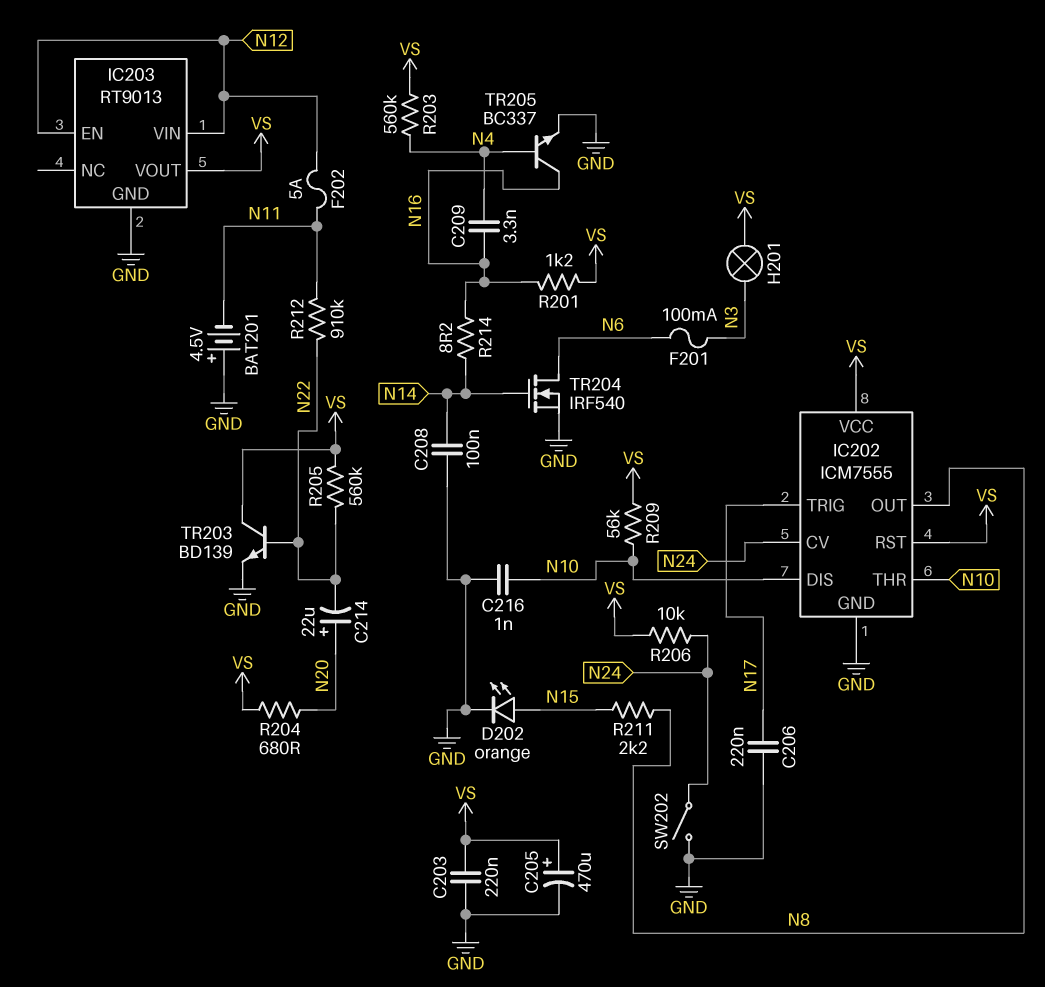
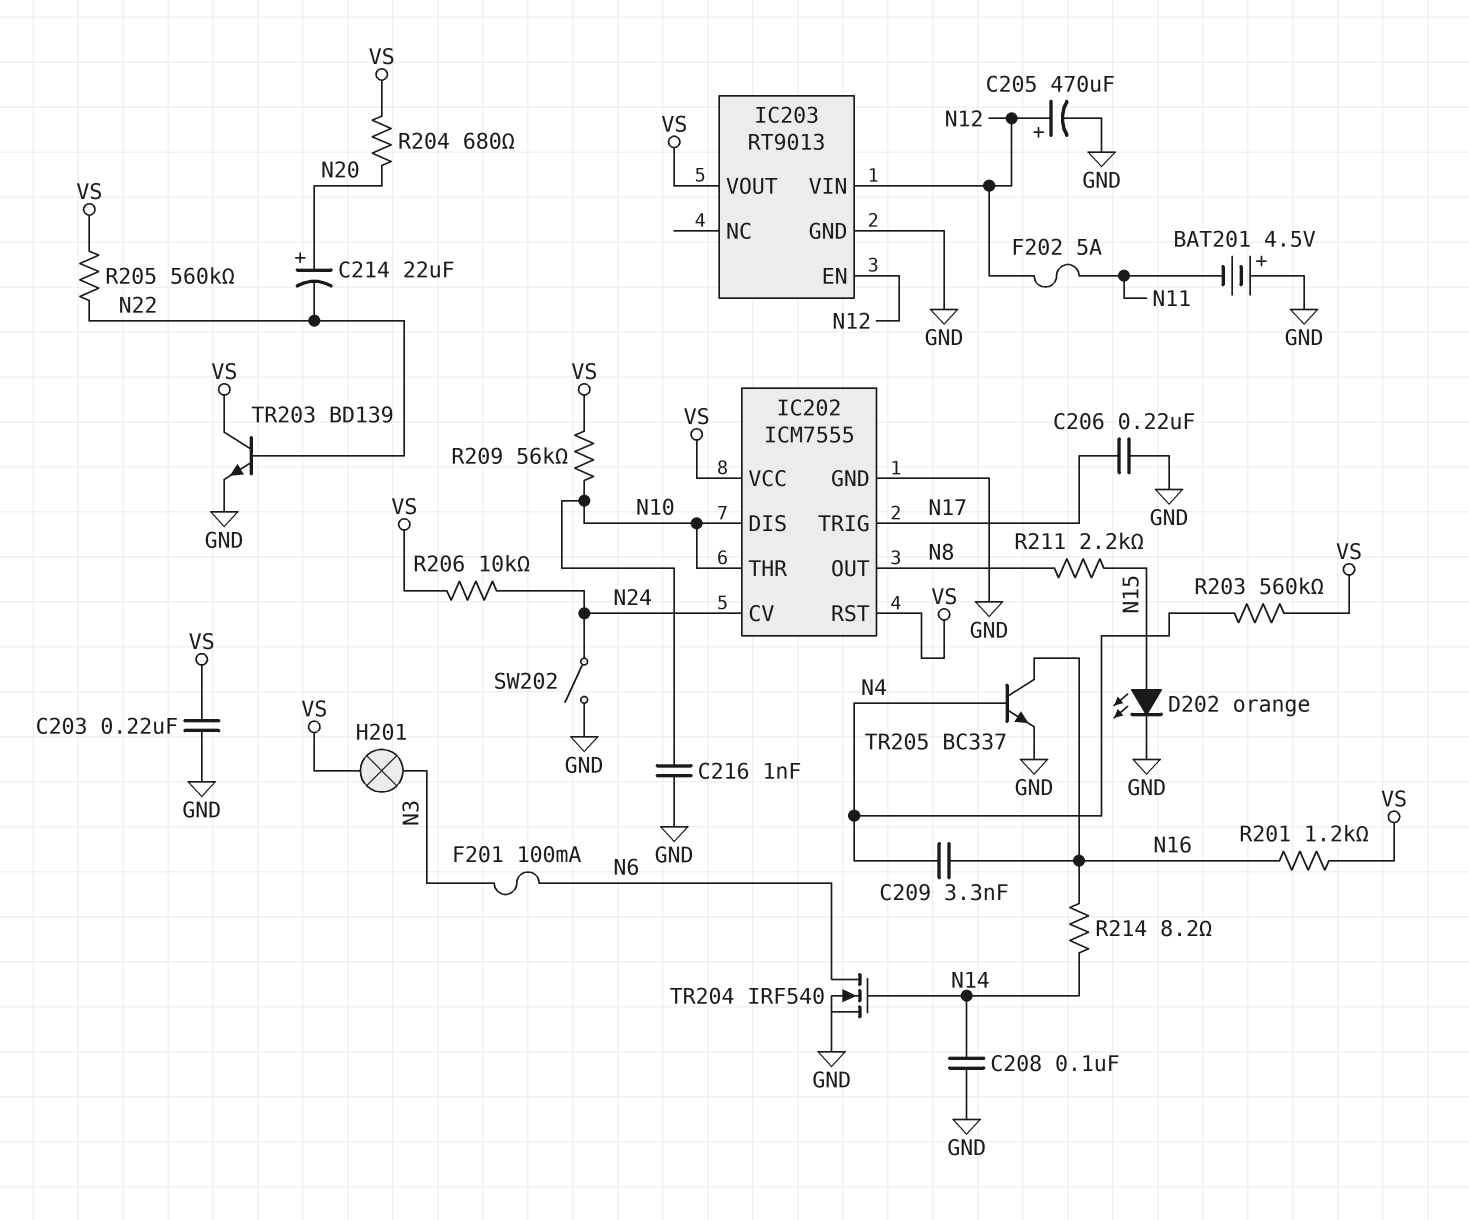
C205: 470uF (plus VS, minus GND) -> 470uF (plus N12, minus GND)
R212: 910k (N11, N22) -> none

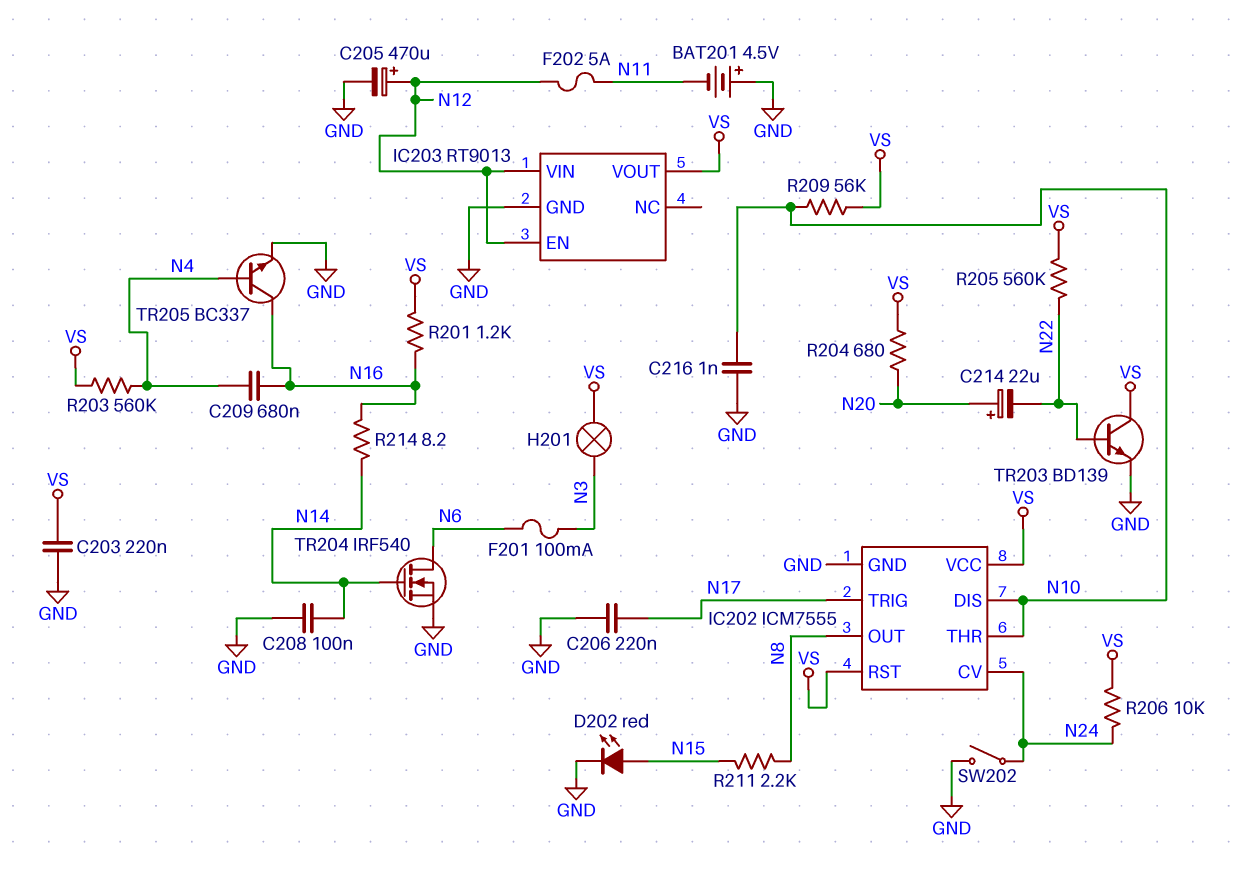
C209: 3.3nF (N4, N16) -> 680nF (N4, N16)
D202: LED orange (A N15, K GND) -> LED red (A N15, K GND)

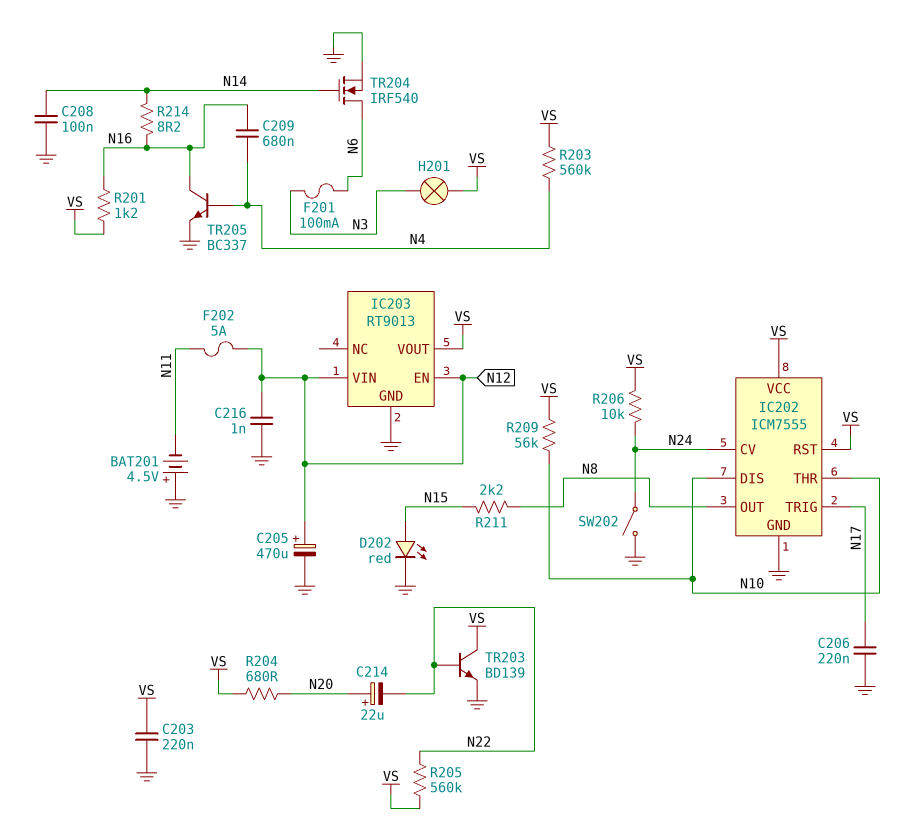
C216: 1nF (GND, N10) -> 1nF (GND, N12)

